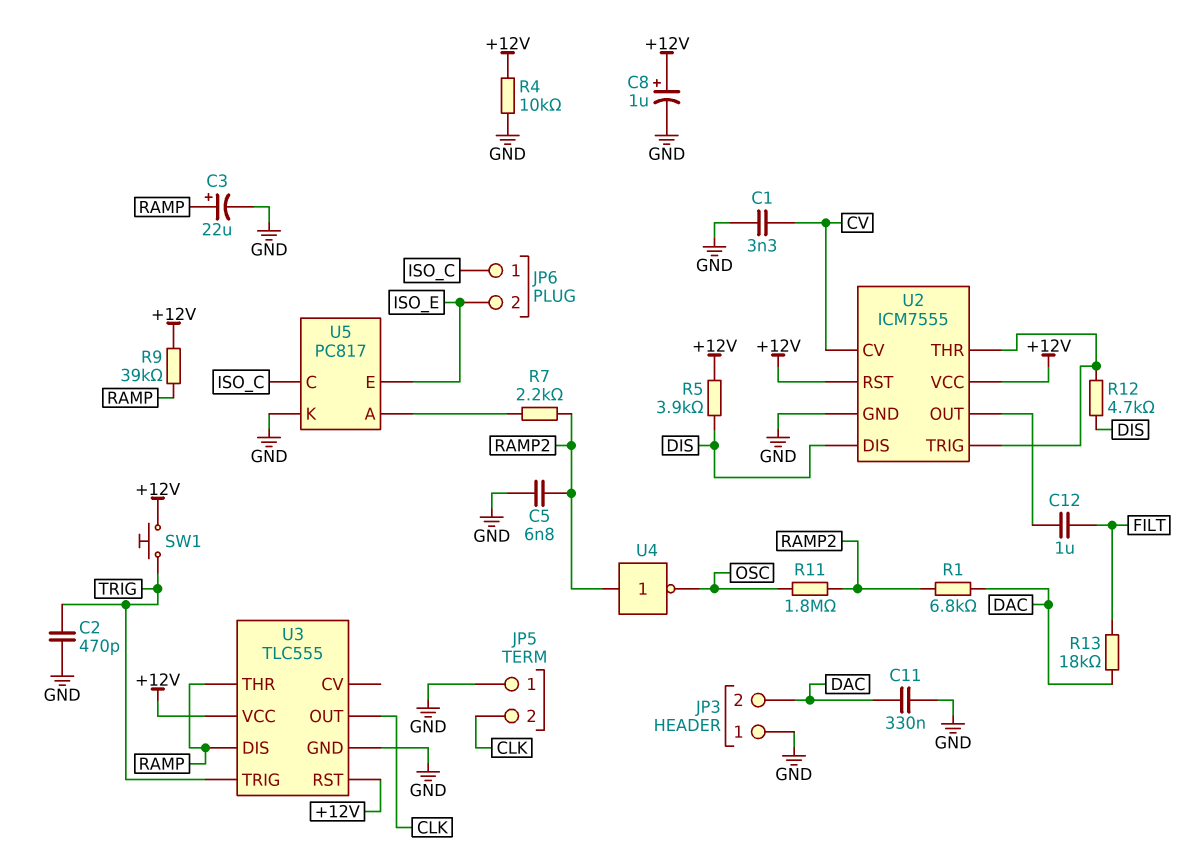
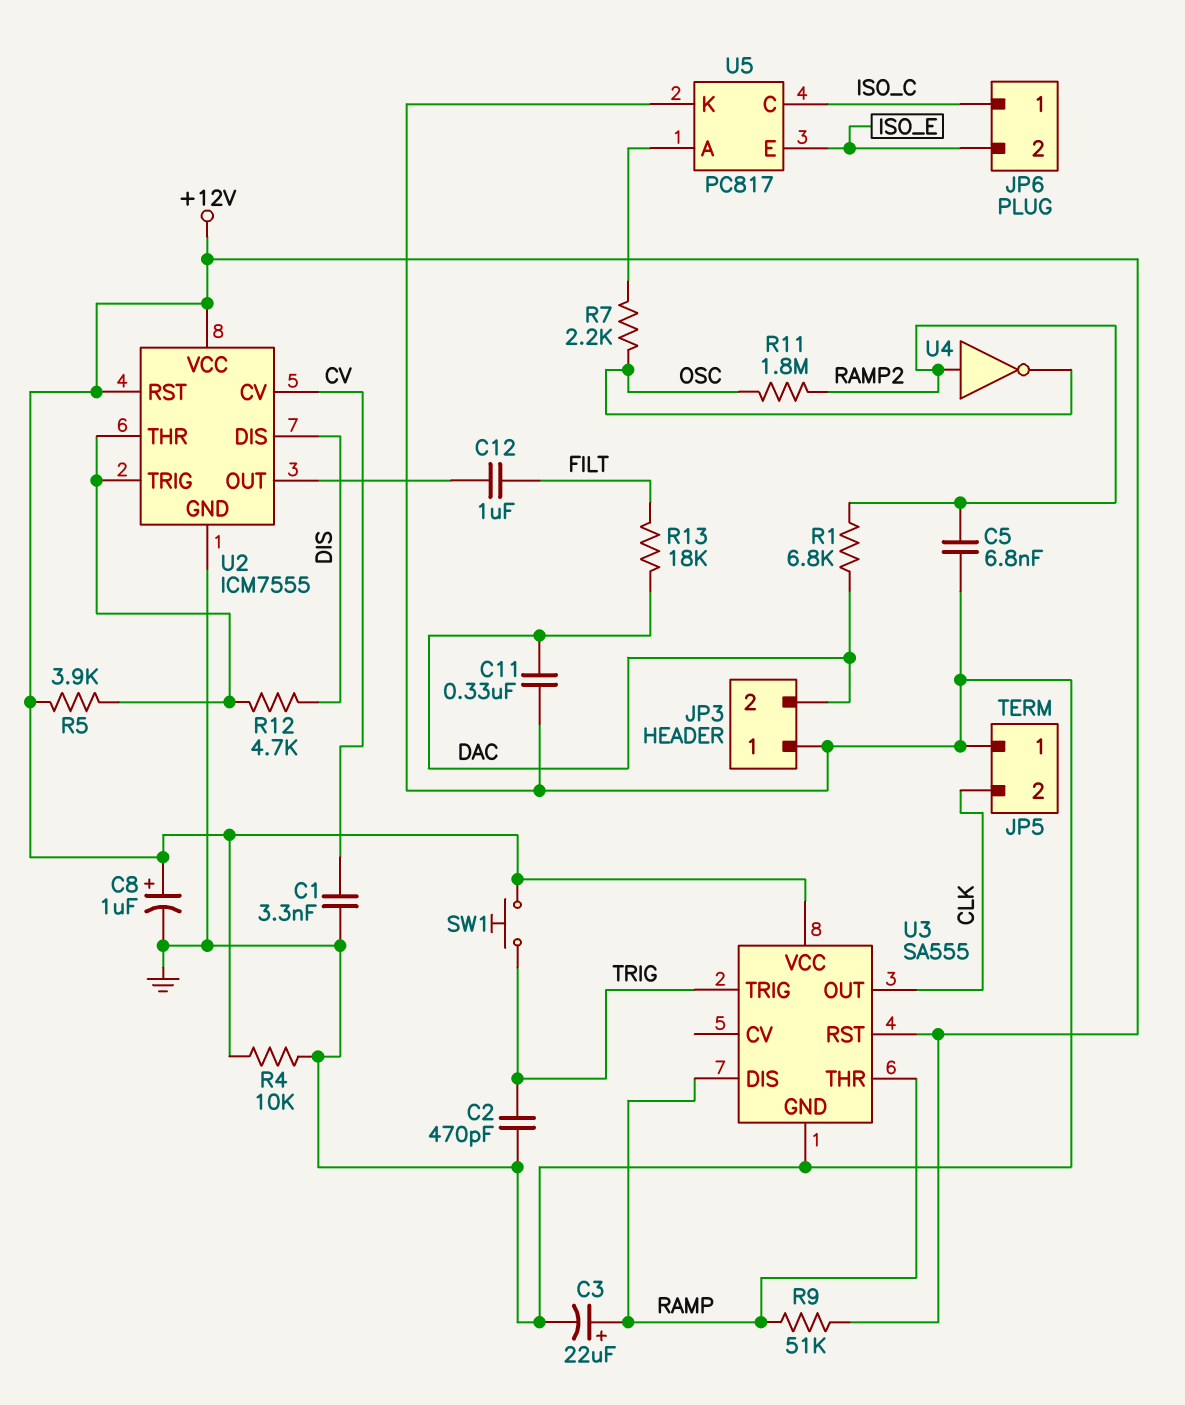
R5: 3.9k (+12V, DIS) -> 3.9k (+12V, U2/THR)
R7: 2.2k (RAMP2, U5/A) -> 2.2k (OSC, U5/A)
R9: 39k (+12V, RAMP) -> 51k (+12V, RAMP)
U3: TLC555 -> SA555

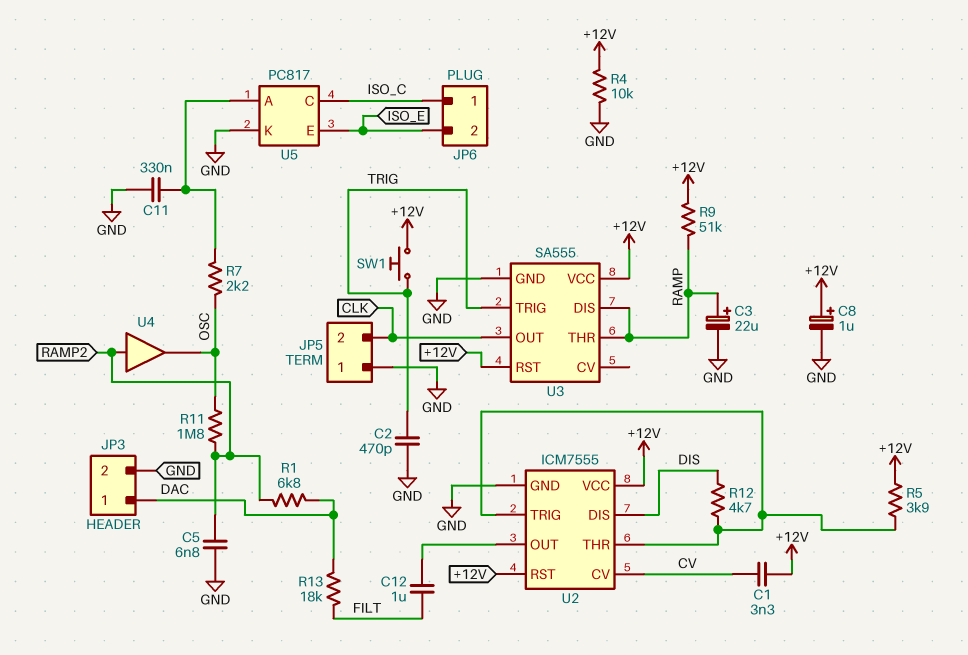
C1: 3.3nF (CV, GND) -> 3.3nF (+12V, CV)
C11: 330nF (DAC, GND) -> 330nF (GND, U5/A)
JP3 pin 1: GND -> DAC
JP3 pin 2: DAC -> GND
U4: NOT (in RAMP2, out OSC) -> buffer (in RAMP2, out OSC)

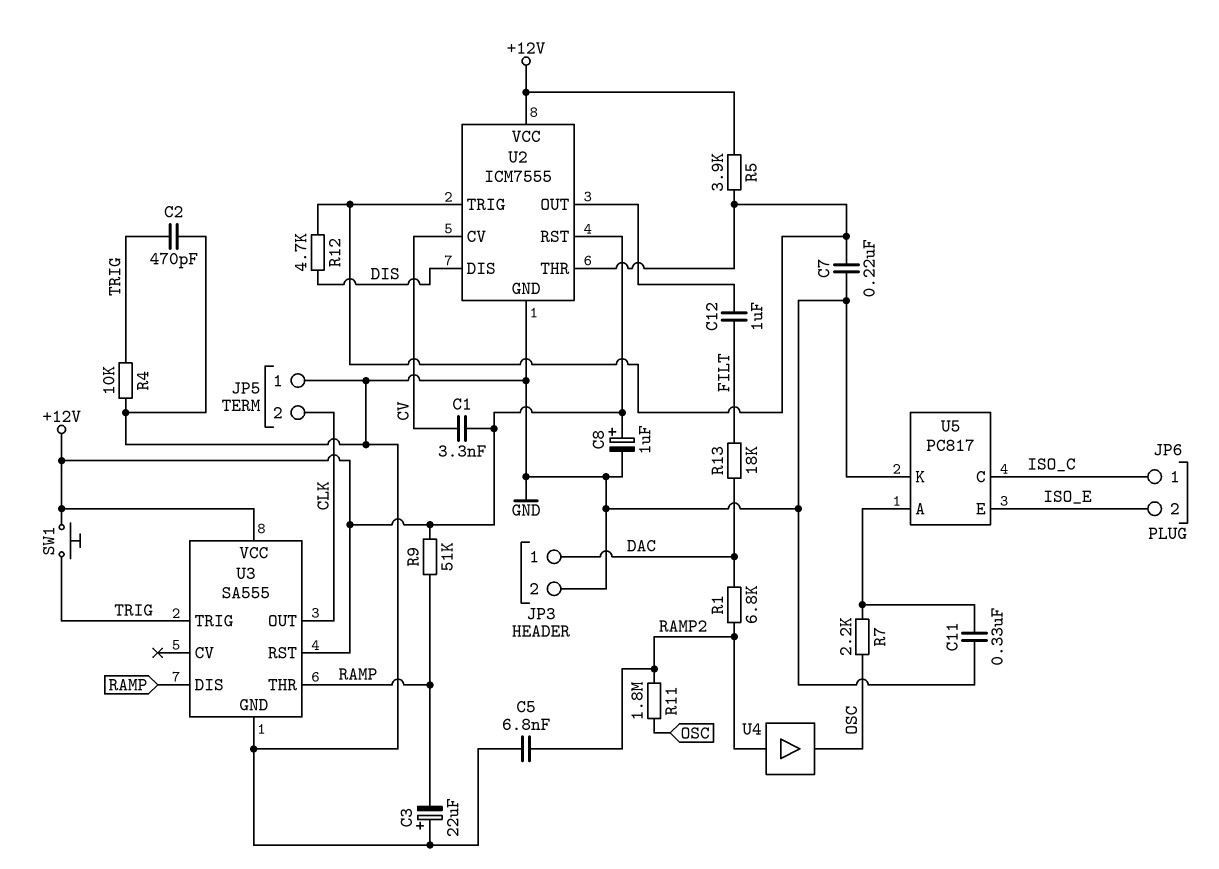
C3: 22uF (plus RAMP, minus GND) -> 22uF (plus GND, minus RAMP)
C7: none -> 220nF (GND, U2/THR)
R4: 10k (+12V, GND) -> 10k (GND, TRIG)

